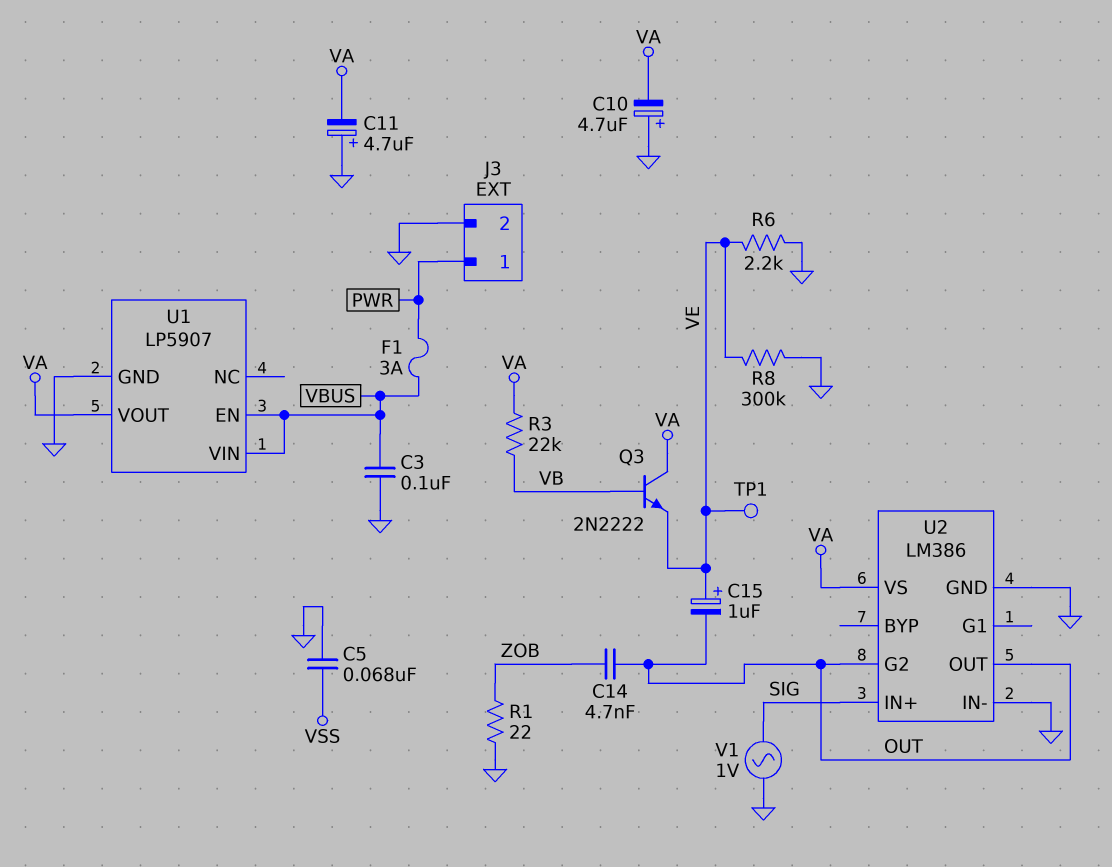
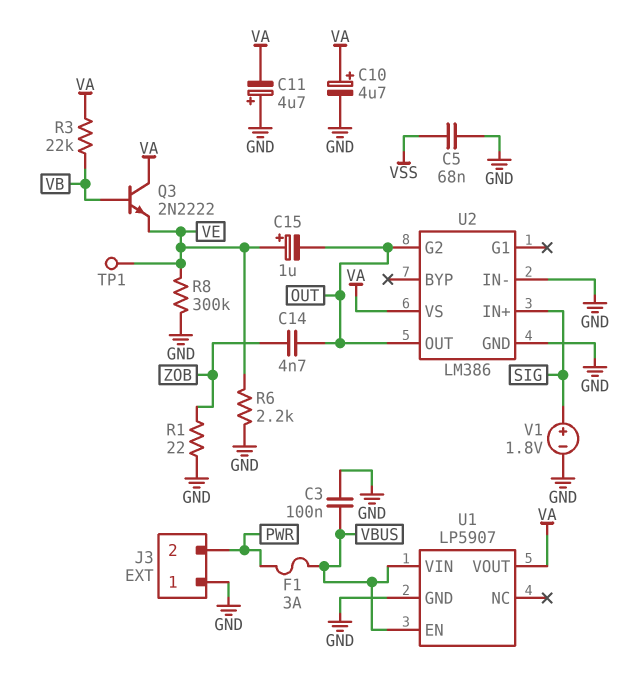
C10: 4.7uF (plus GND, minus VA) -> 4.7uF (plus VA, minus GND)
J3 pin 1: PWR -> GND
J3 pin 2: GND -> PWR
V1: AC 1V (GND, SIG) -> 1.8V (plus SIG, minus GND)

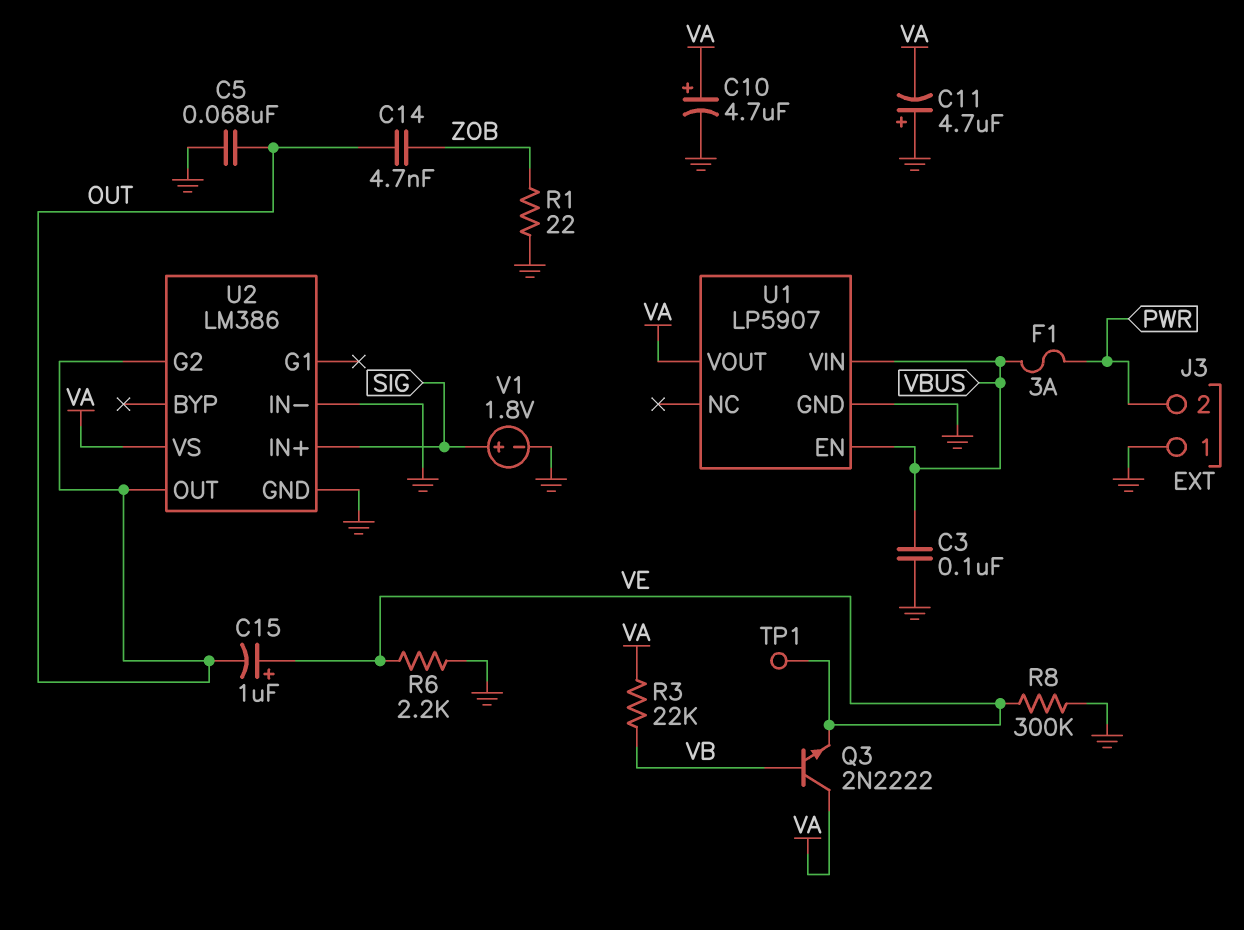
C5: 68nF (GND, VSS) -> 68nF (GND, OUT)

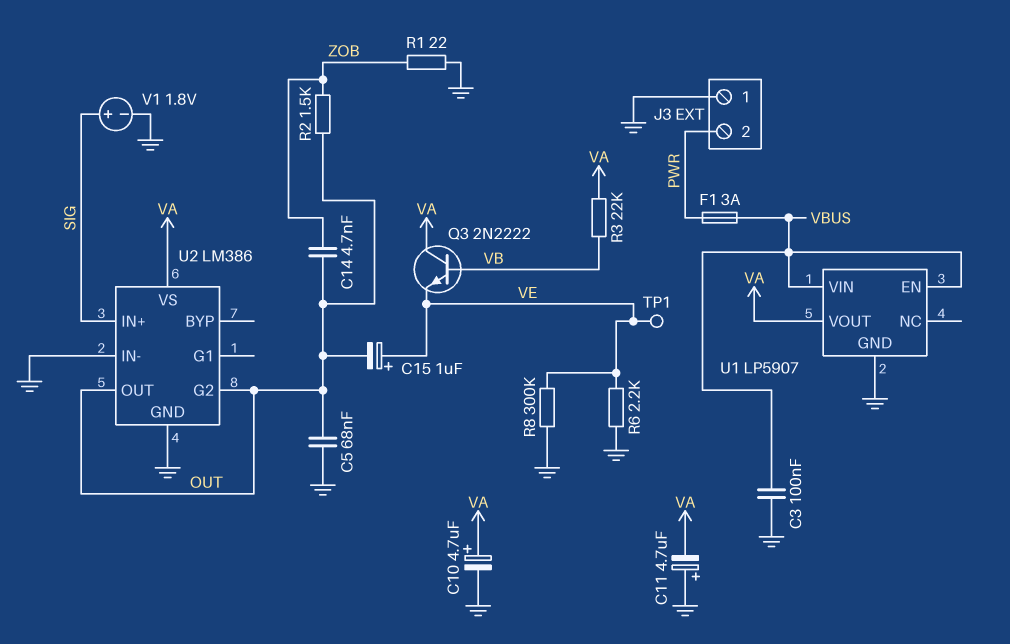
R2: none -> 1.5k (OUT, ZOB)

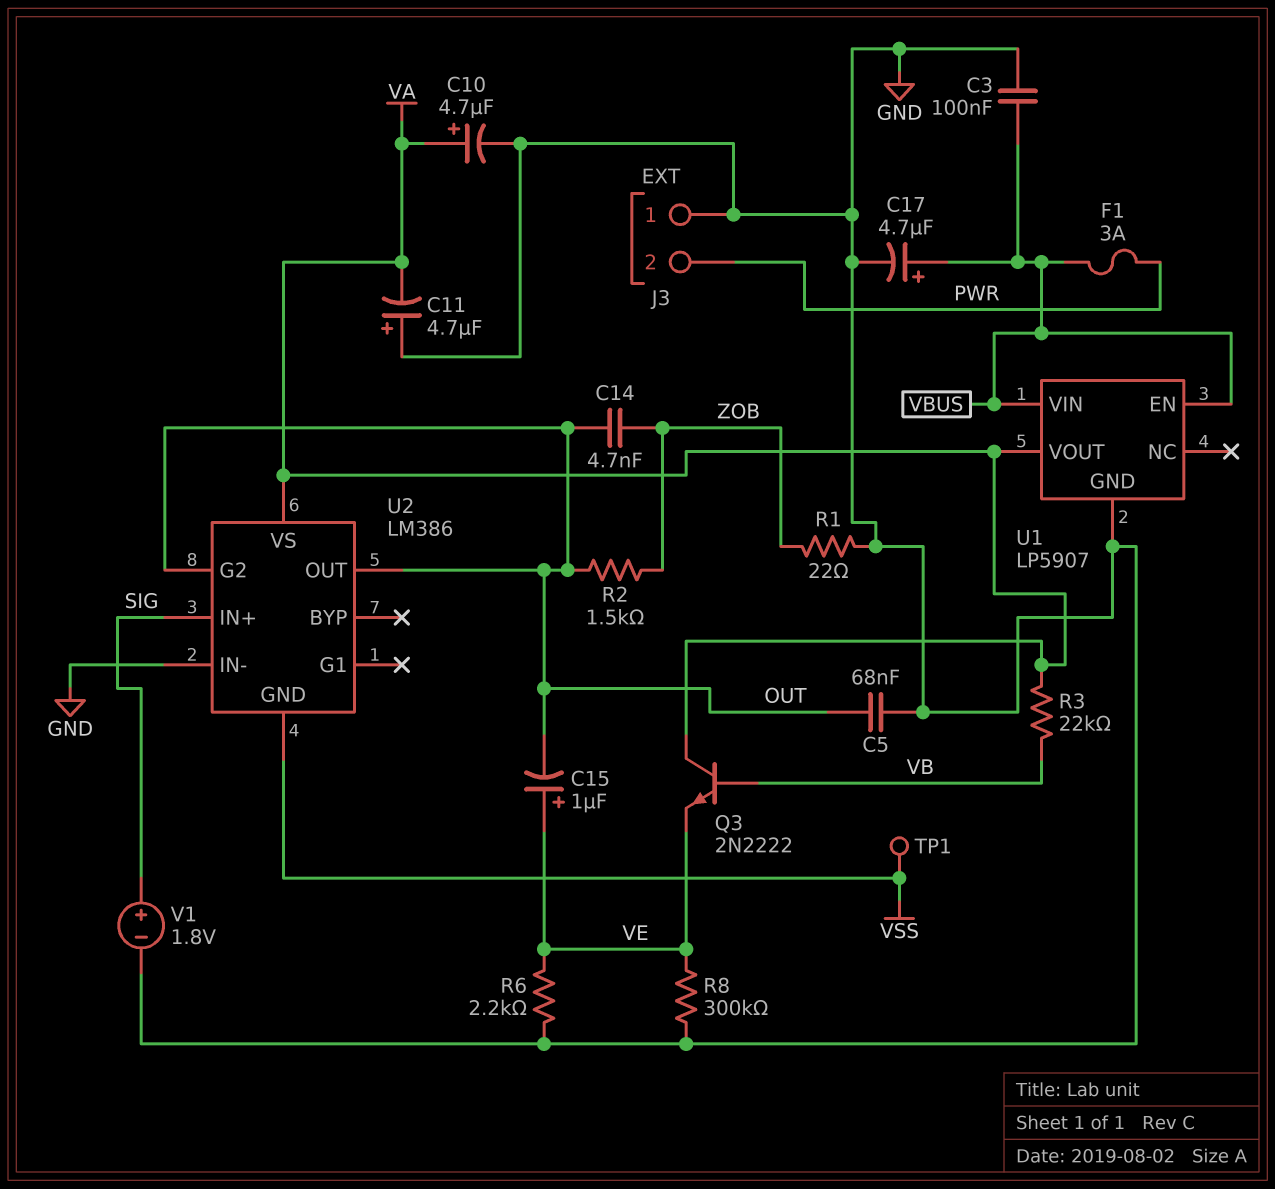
C17: none -> 4.7uF (plus VBUS, minus GND)
TP1: test point (VE) -> test point (VSS)
U2 pin GND: GND -> VSS

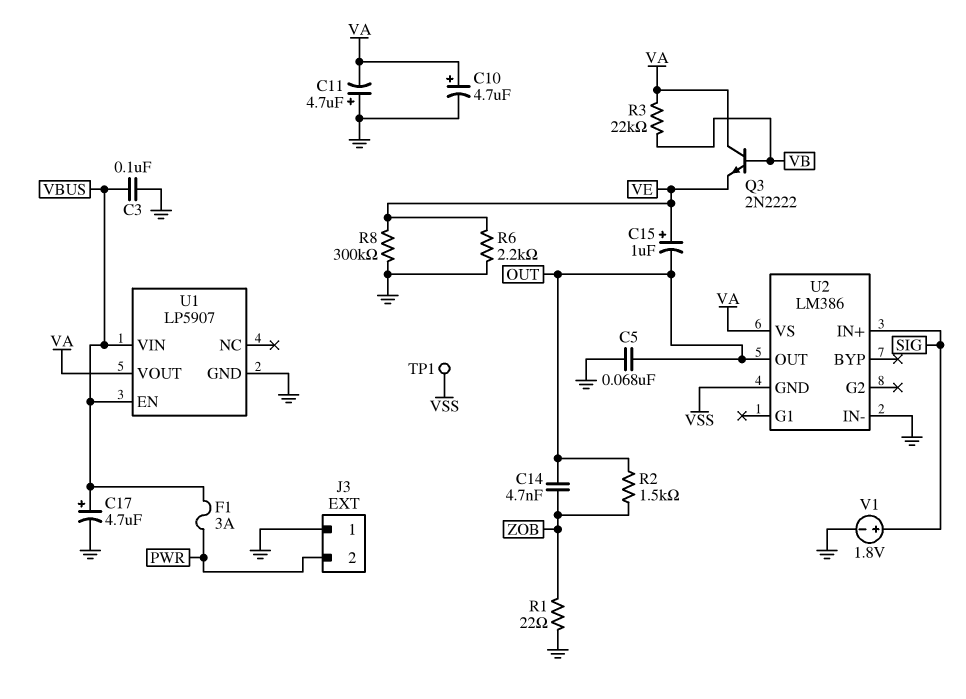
U2 pin G2: OUT -> none

